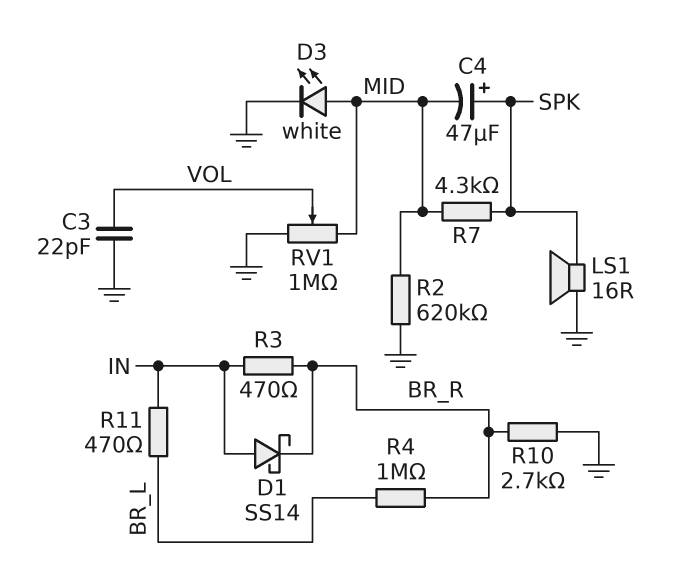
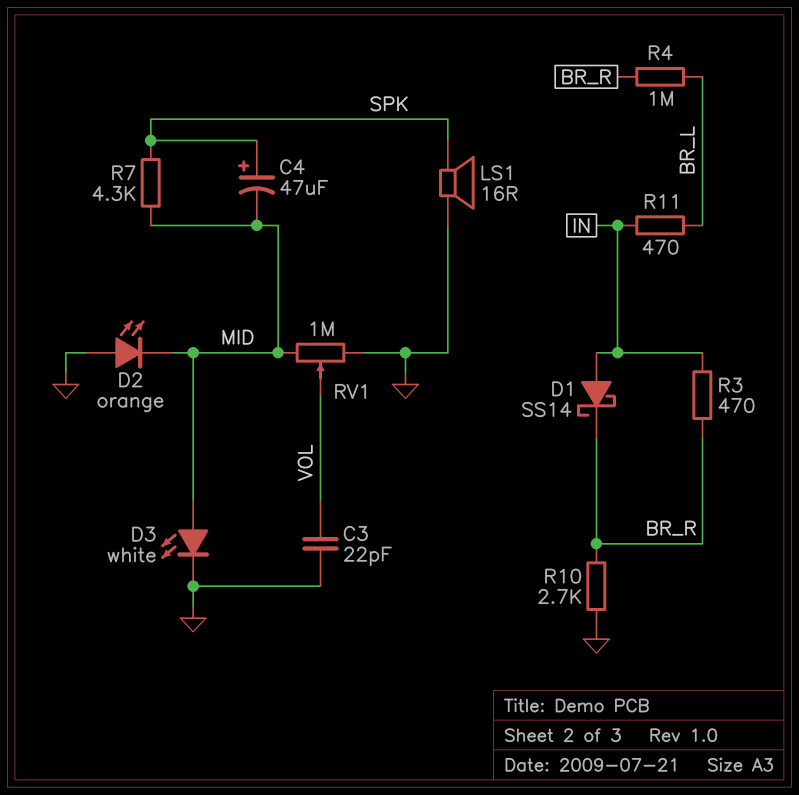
D2: none -> LED orange (A GND, K MID)
R2: 620k (GND, MID) -> none

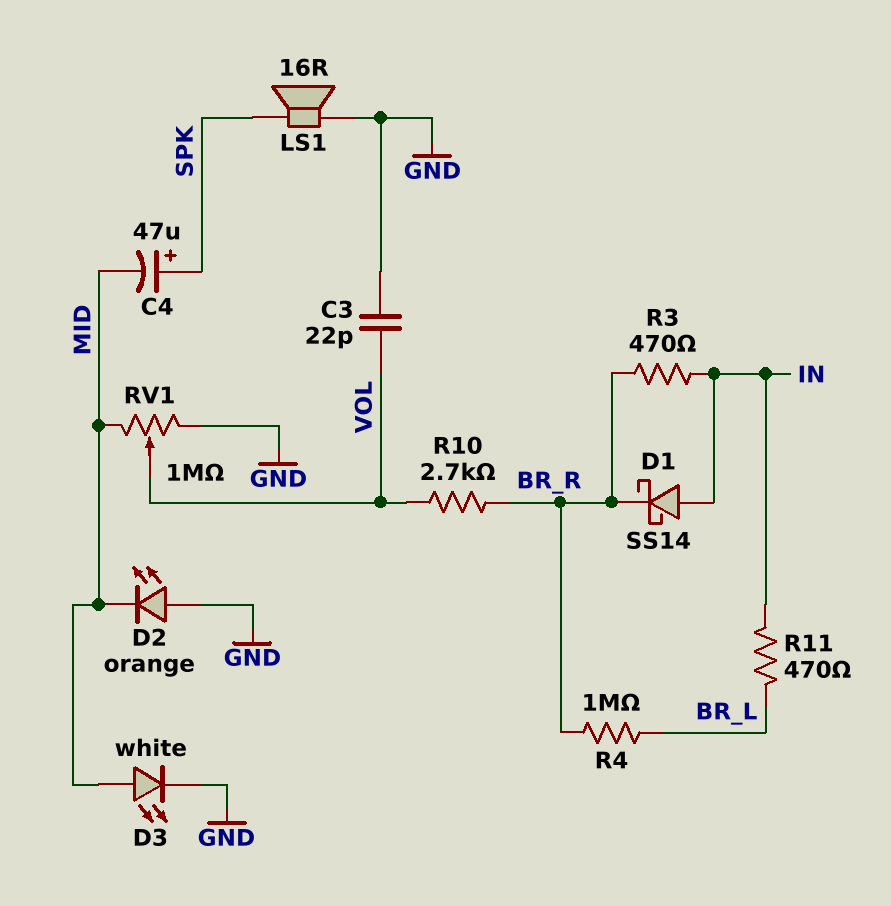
R7: 4.3k (MID, SPK) -> none
R10: 2.7k (BR_R, GND) -> 2.7k (BR_R, VOL)

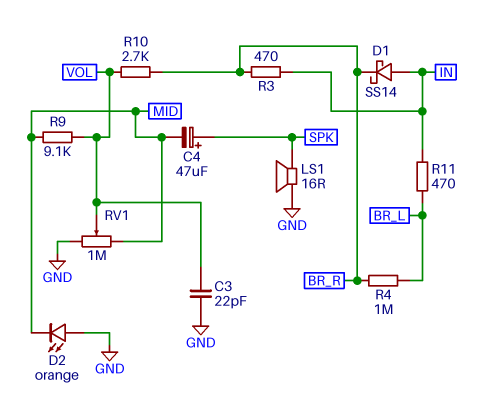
D3: LED white (A MID, K GND) -> none
R9: none -> 9.1k (MID, VOL)

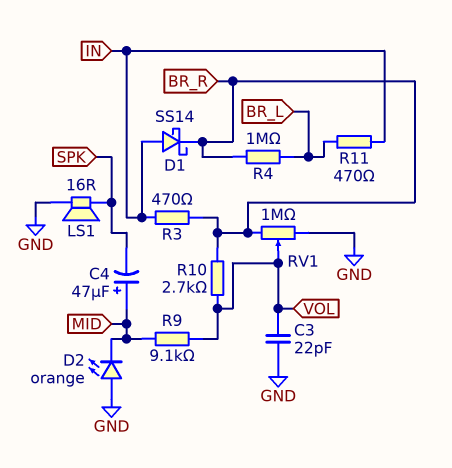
C4: 47uF (plus SPK, minus MID) -> 47uF (plus MID, minus SPK)
RV1: 1M (GND, MID, wiper VOL) -> 1M (BR_R, GND, wiper VOL)

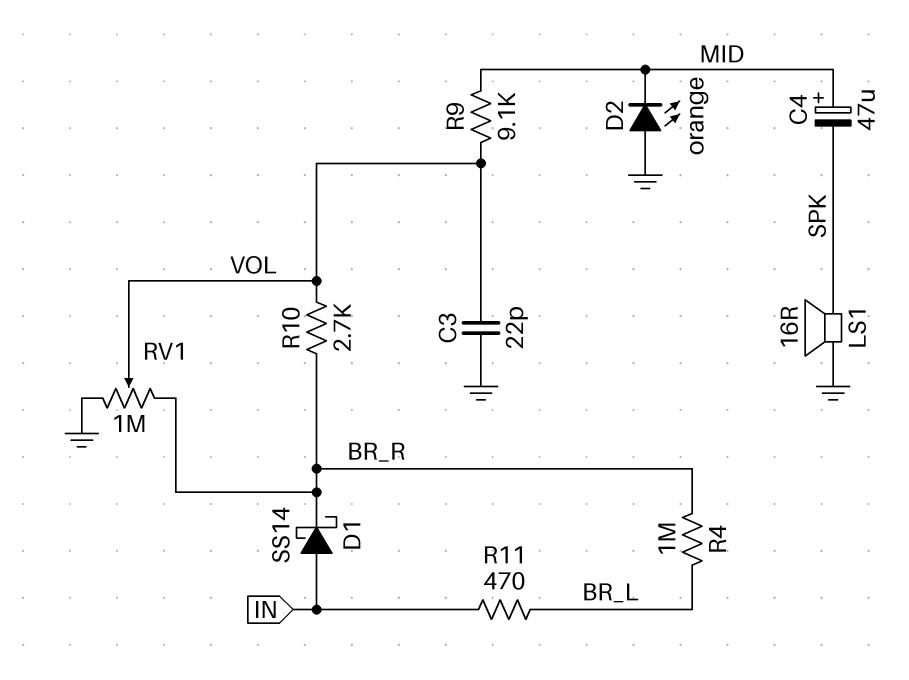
R3: 470 (BR_R, IN) -> none

